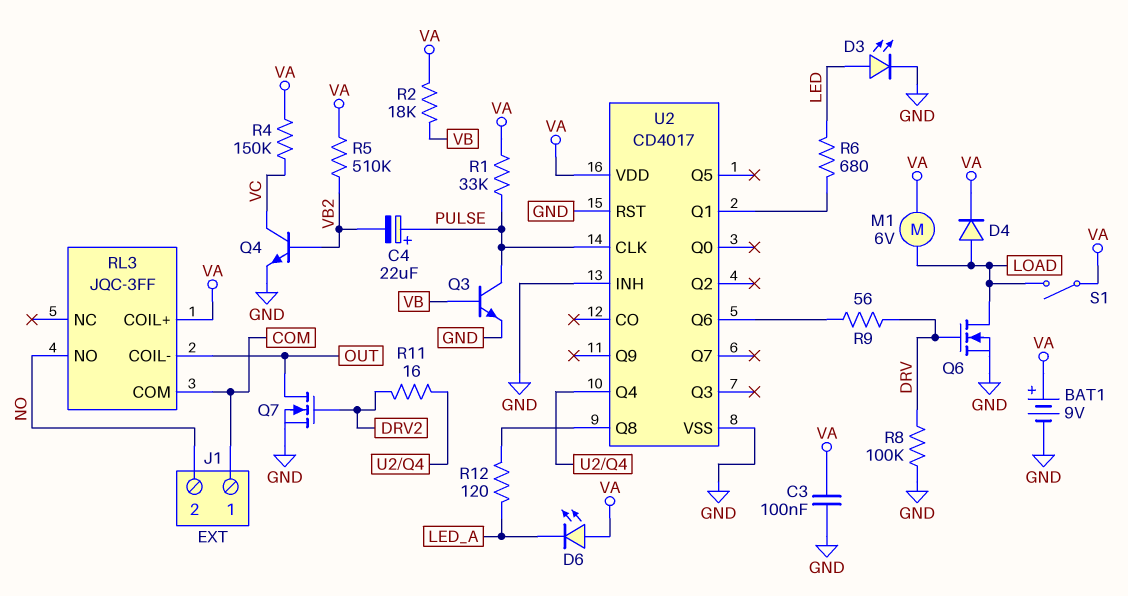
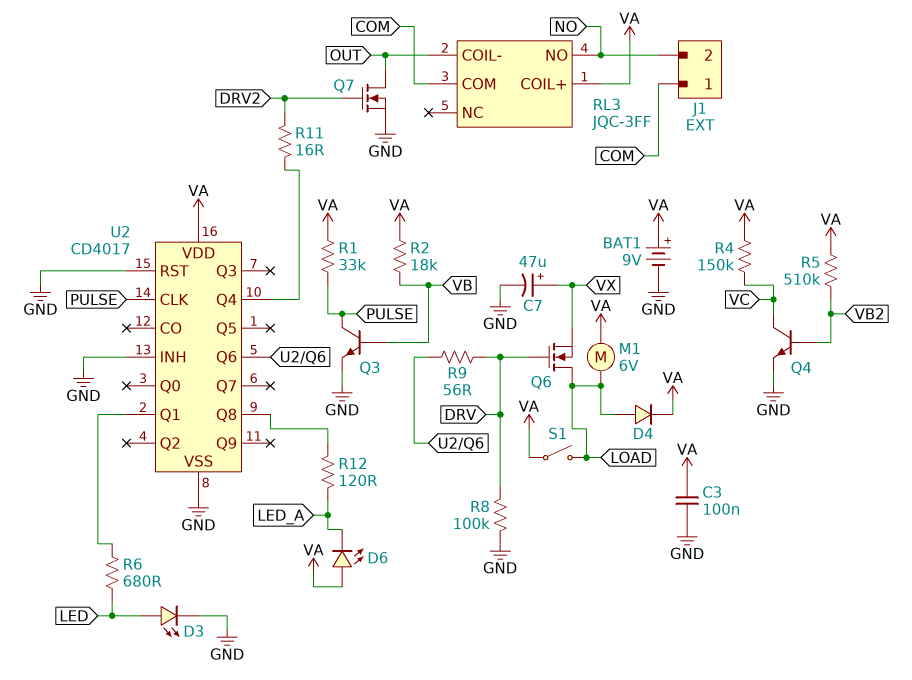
C4: 22uF (plus PULSE, minus VB2) -> none
C7: none -> 47uF (plus VX, minus GND)
Q6: NMOS (G DRV, D LOAD, S GND) -> NMOS (G DRV, D LOAD, S VX)

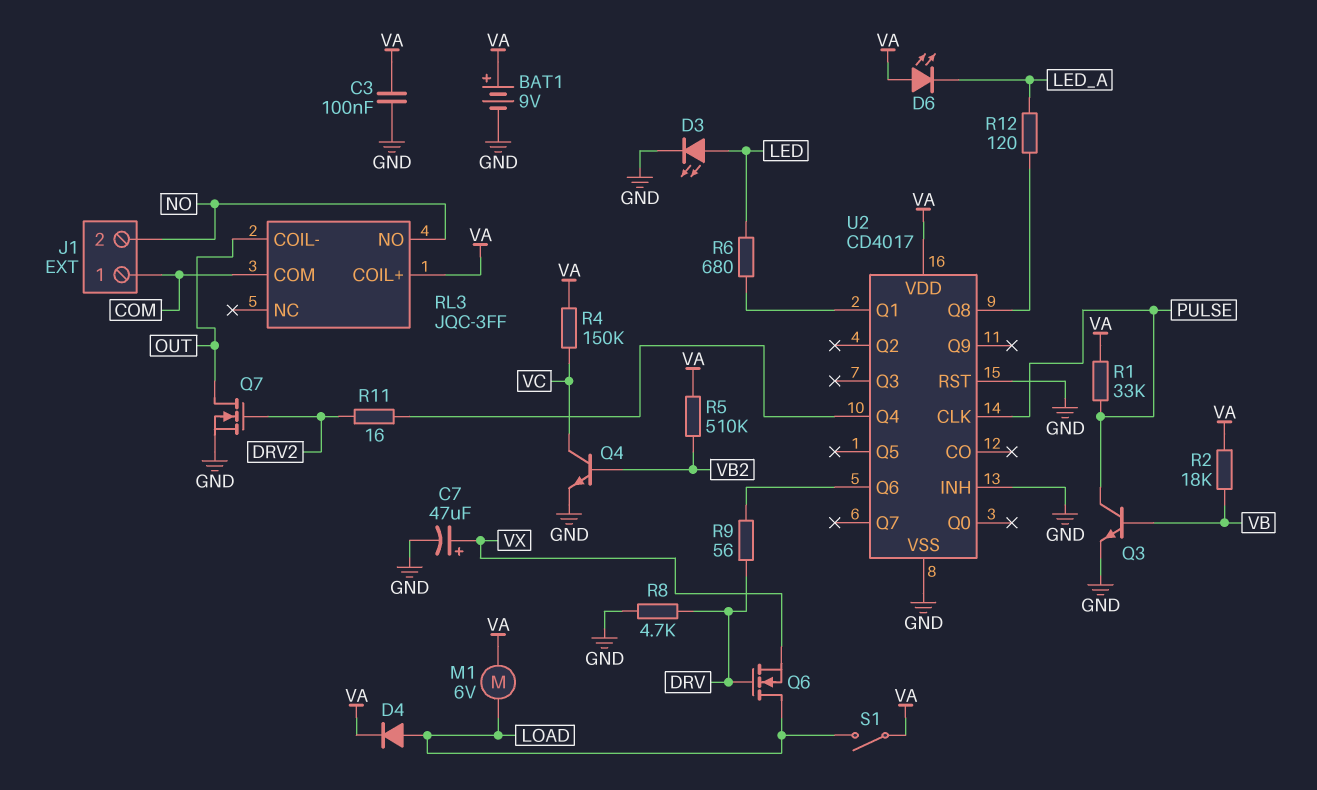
R8: 100k (DRV, GND) -> 4.7k (DRV, GND)

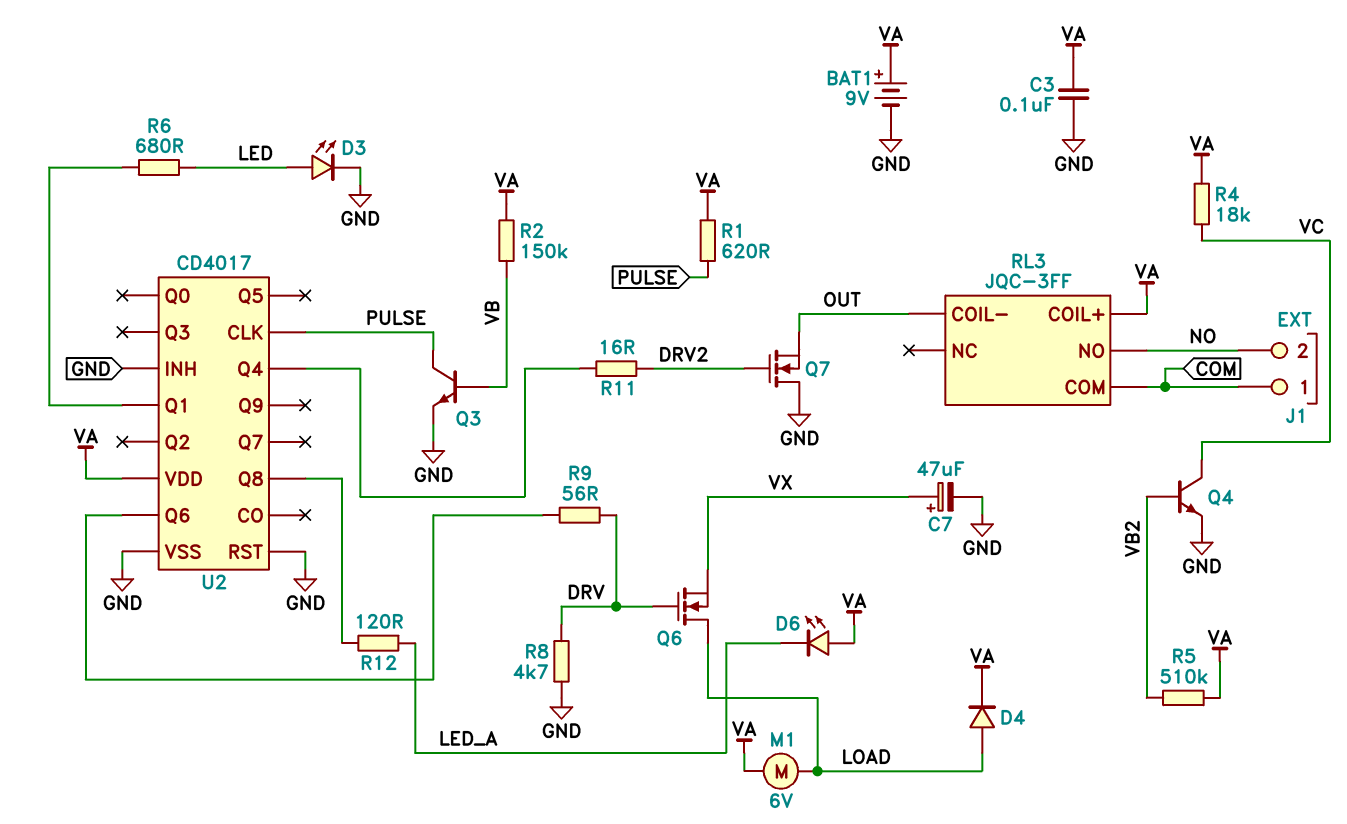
Q7: NMOS (G DRV2, D OUT, S GND) -> NMOS (G DRV2, D GND, S OUT)
R1: 33k (PULSE, VA) -> 620 (PULSE, VA)
R2: 18k (VA, VB) -> 150k (VA, VB)
R4: 150k (VA, VC) -> 18k (VA, VC)
S1: switch (LOAD, VA) -> none

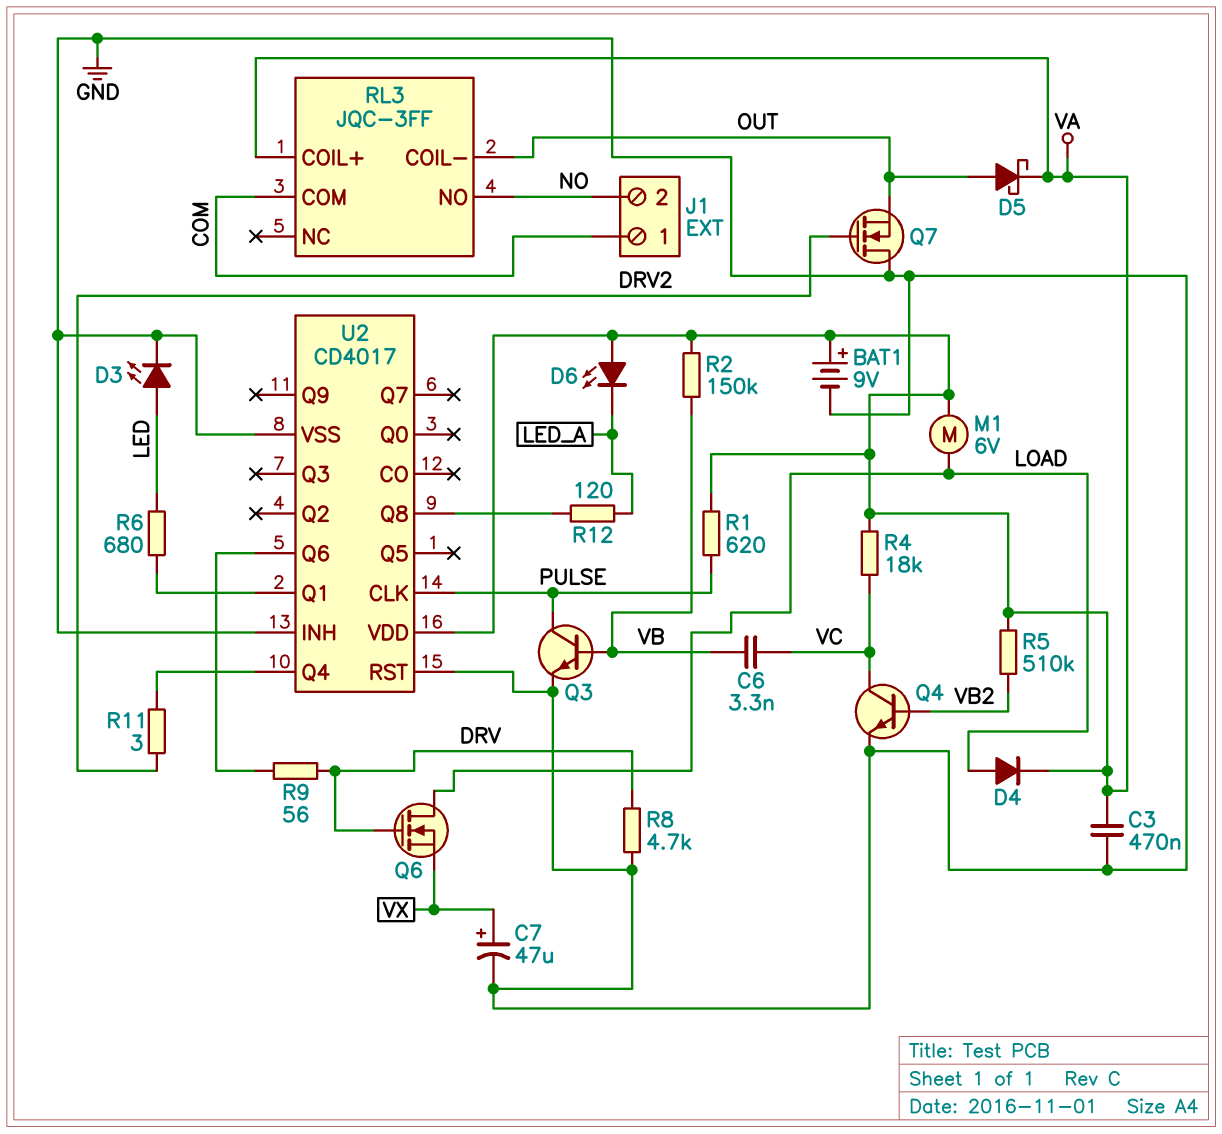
C3: 100nF (GND, VA) -> 470nF (GND, VA)
C6: none -> 3.3nF (VB, VC)
D5: none -> schottky (A OUT, K VA)
R11: 16 (DRV2, U2/Q4) -> 3 (DRV2, U2/Q4)

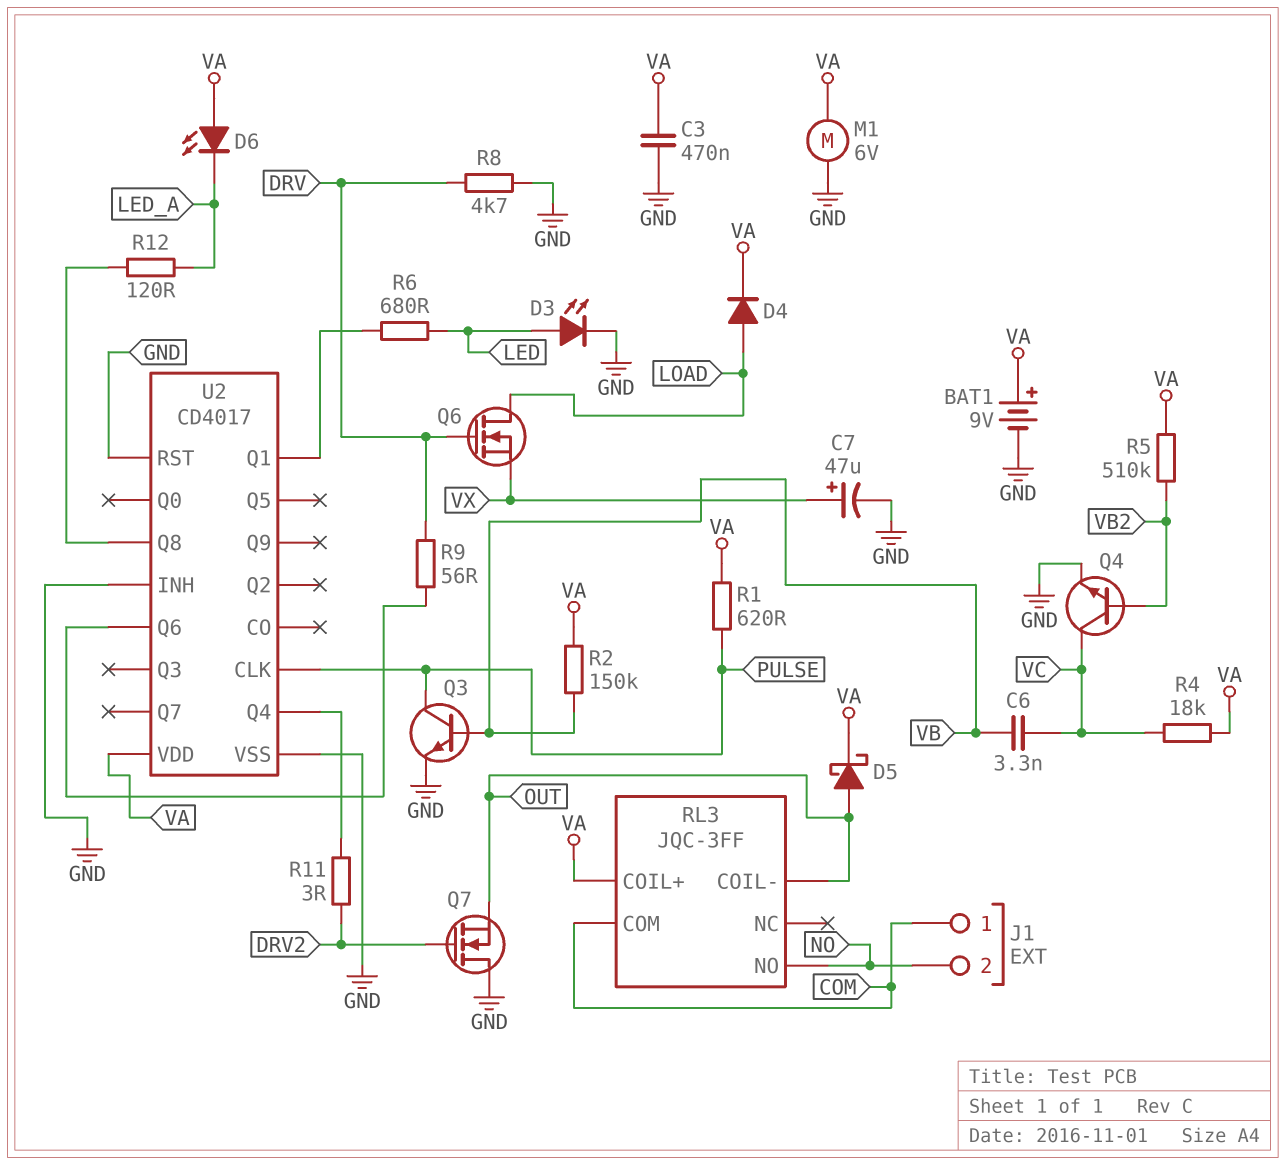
M1: motor 6V (LOAD, VA) -> motor 6V (GND, VA)

